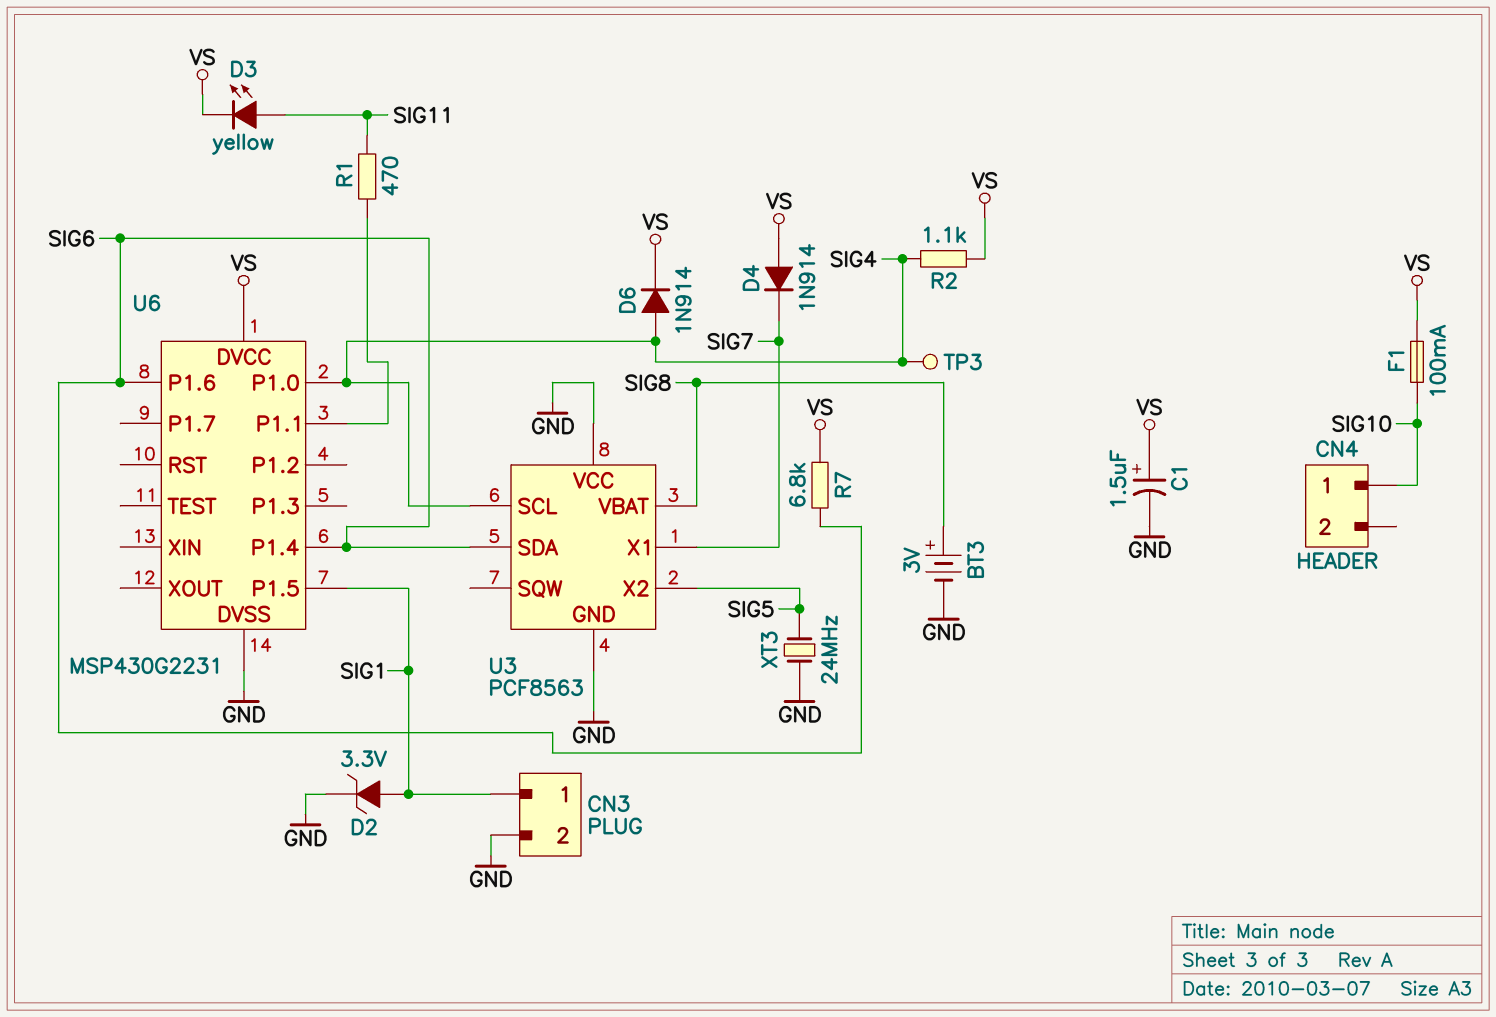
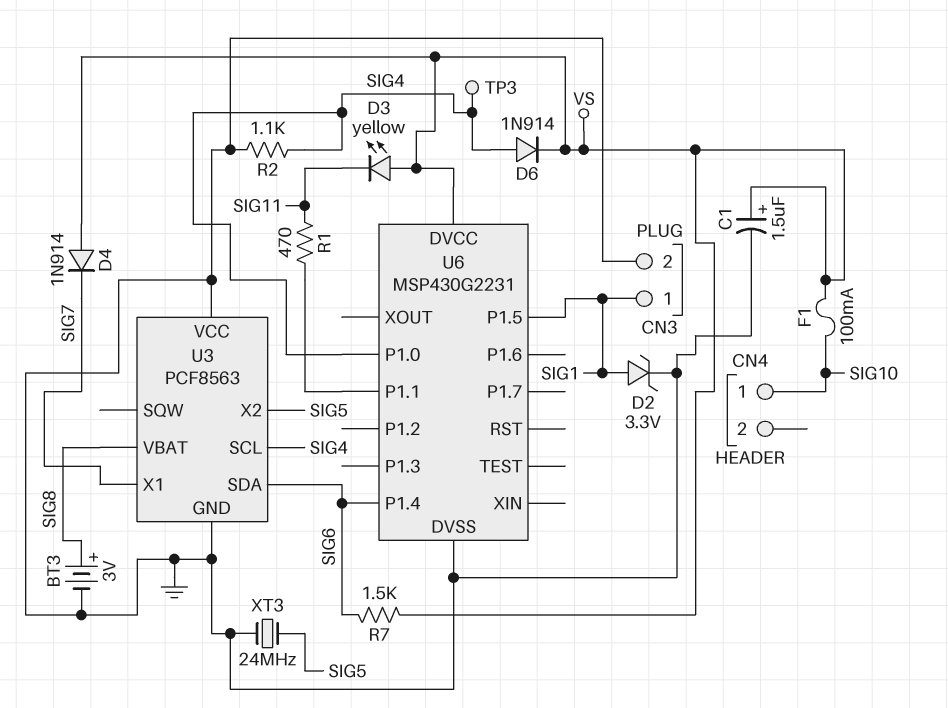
D3: LED yellow (A SIG11, K VS) -> LED yellow (A VS, K SIG11)
R2: 1.1k (SIG4, VS) -> 1.1k (GND, SIG4)
R7: 6.8k (SIG6, VS) -> 1.5k (SIG6, VS)
U6 pin P1.6: SIG6 -> none

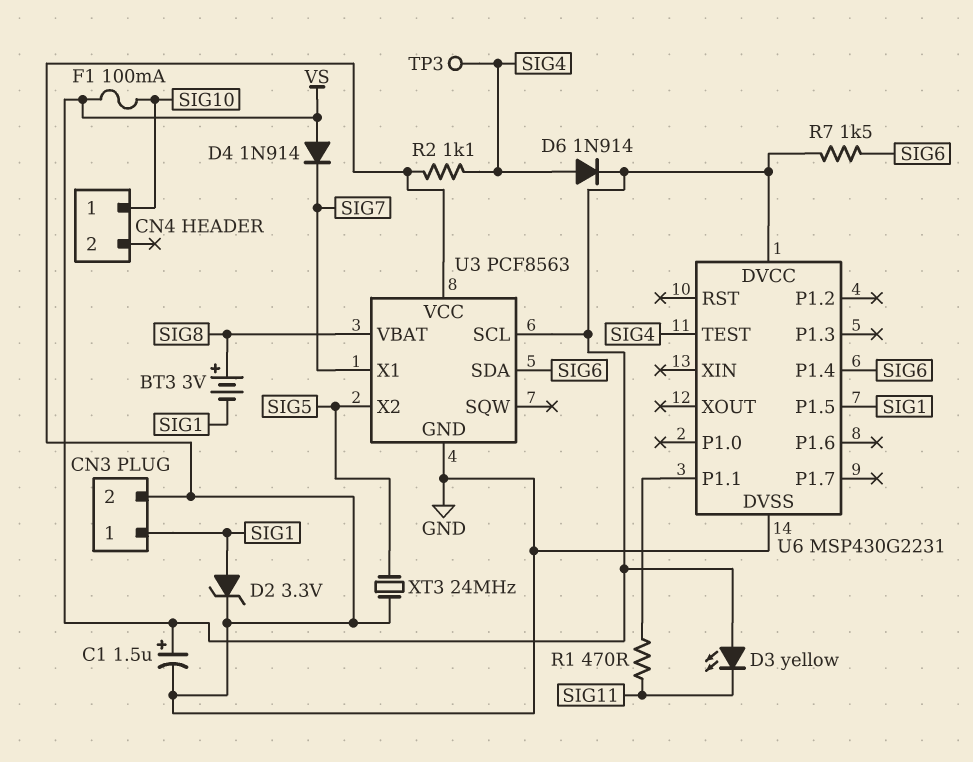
BT3: 3V (plus SIG8, minus GND) -> 3V (plus SIG8, minus SIG1)
U3 pin SCL: SIG4 -> VS
U6 pin P1.0: SIG4 -> none
U6 pin TEST: none -> SIG4

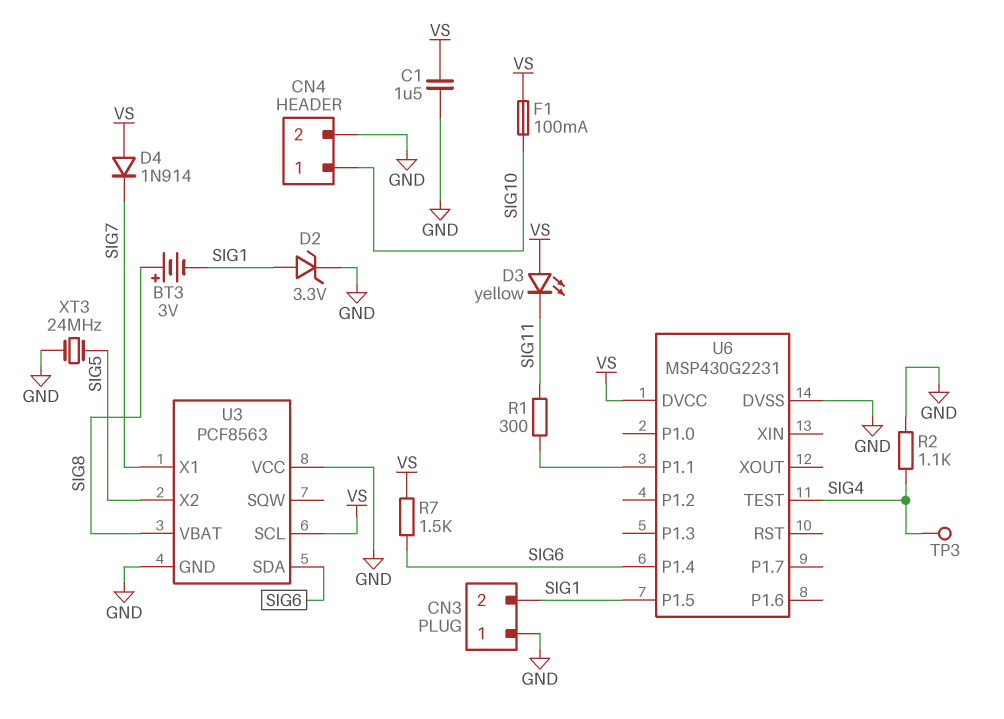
C1: 1.5uF (plus VS, minus GND) -> 1.5uF (GND, VS)
CN3 pin 1: SIG1 -> GND
CN3 pin 2: GND -> SIG1
CN4 pin 2: none -> GND
D6: diode 1N914 (A SIG4, K VS) -> none
R1: 470 (SIG11, U6/P1.1) -> 300 (SIG11, U6/P1.1)

